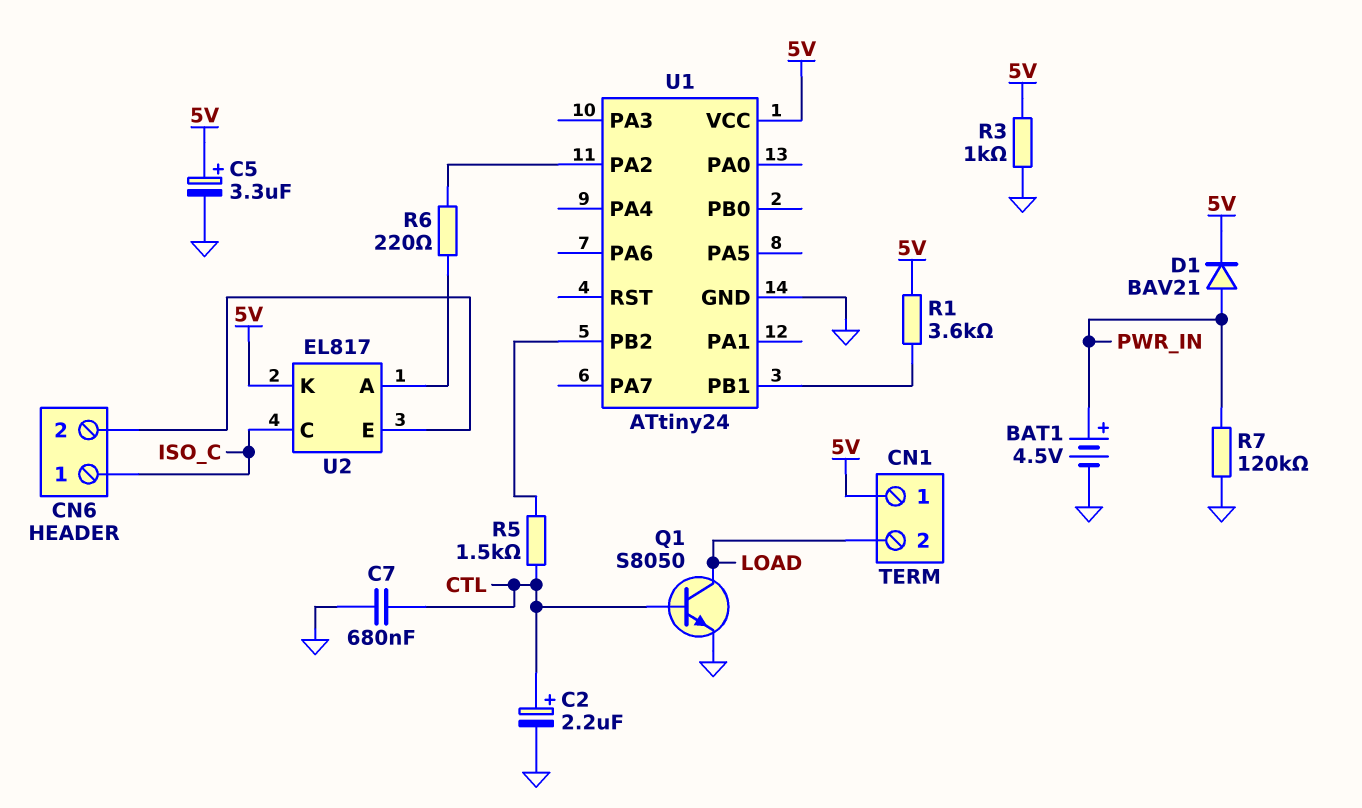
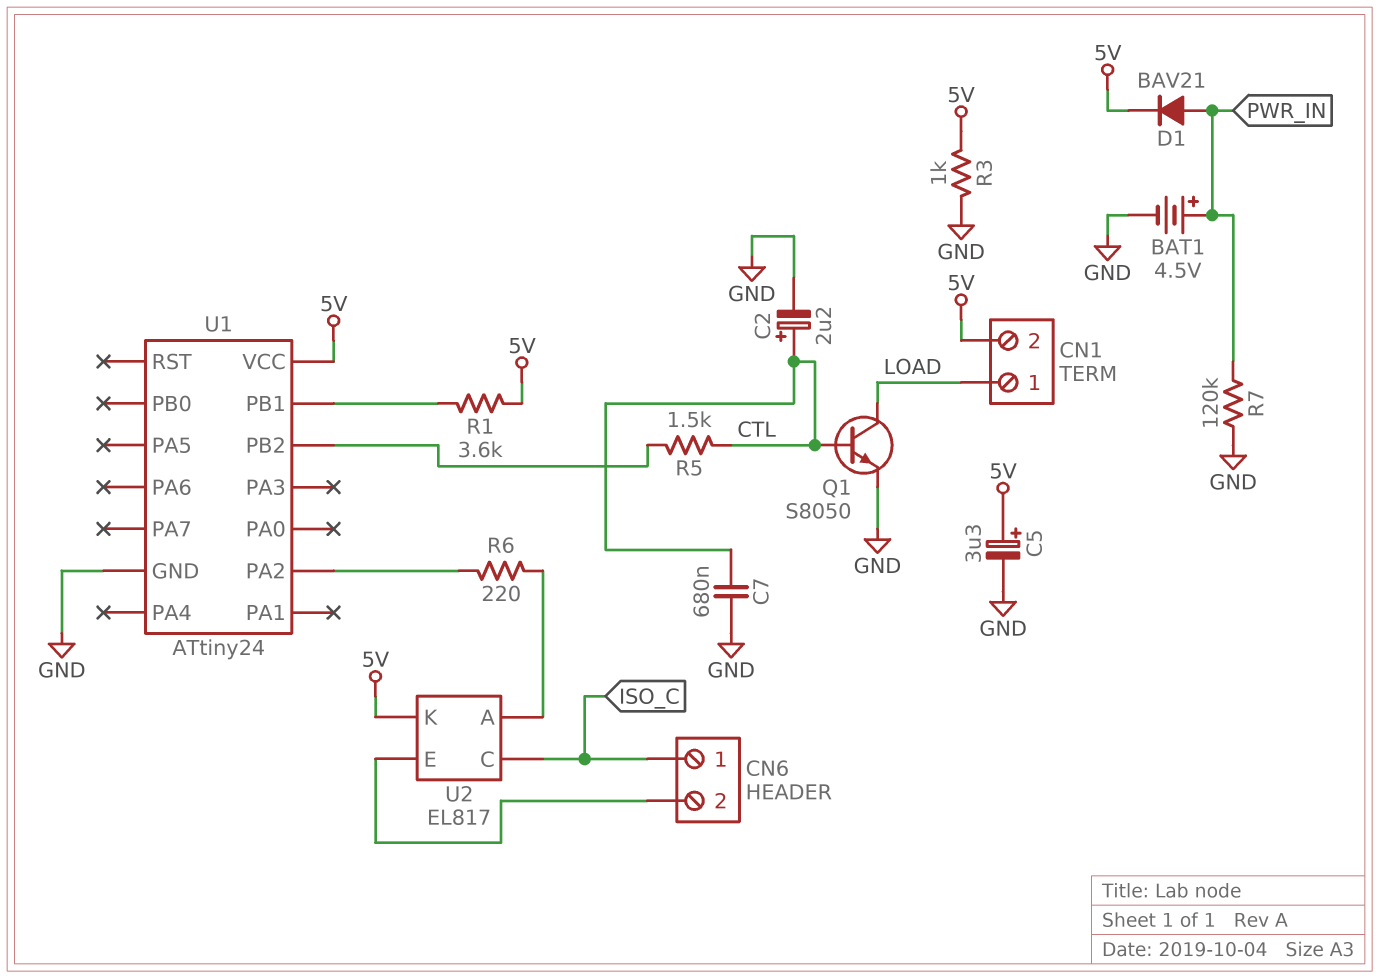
CN1 pin 1: 5V -> LOAD
CN1 pin 2: LOAD -> 5V

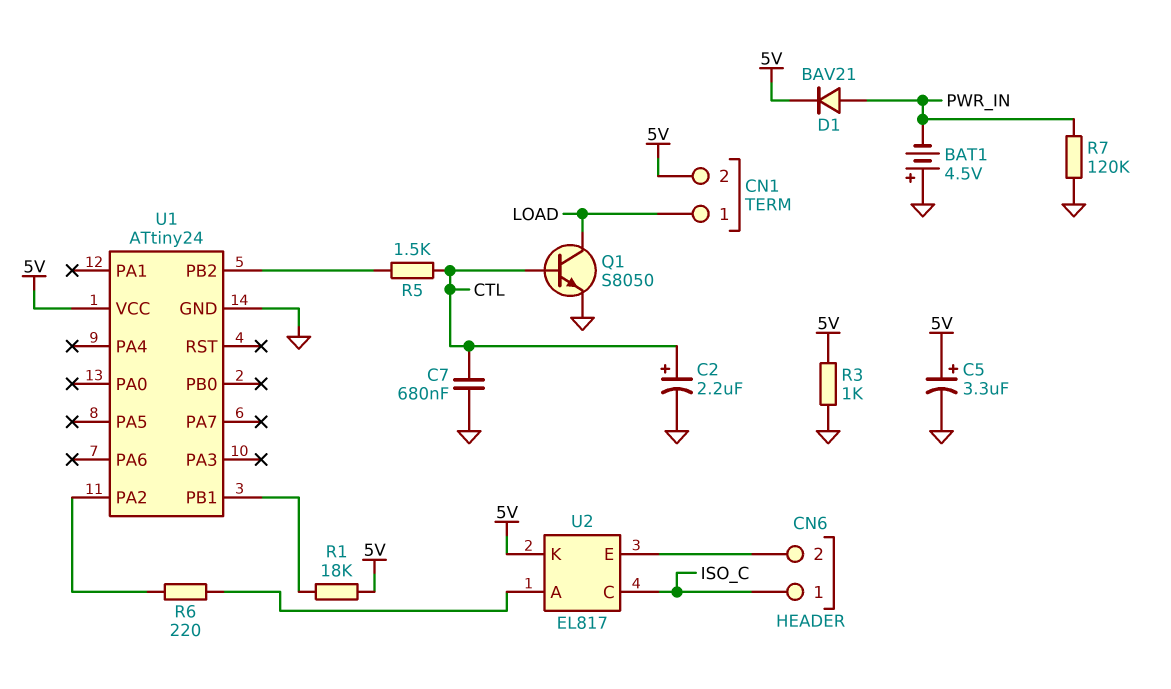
BAT1: 4.5V (plus PWR_IN, minus GND) -> 4.5V (plus GND, minus PWR_IN)
R1: 3.6k (5V, U1/PB1) -> 18k (5V, U1/PB1)

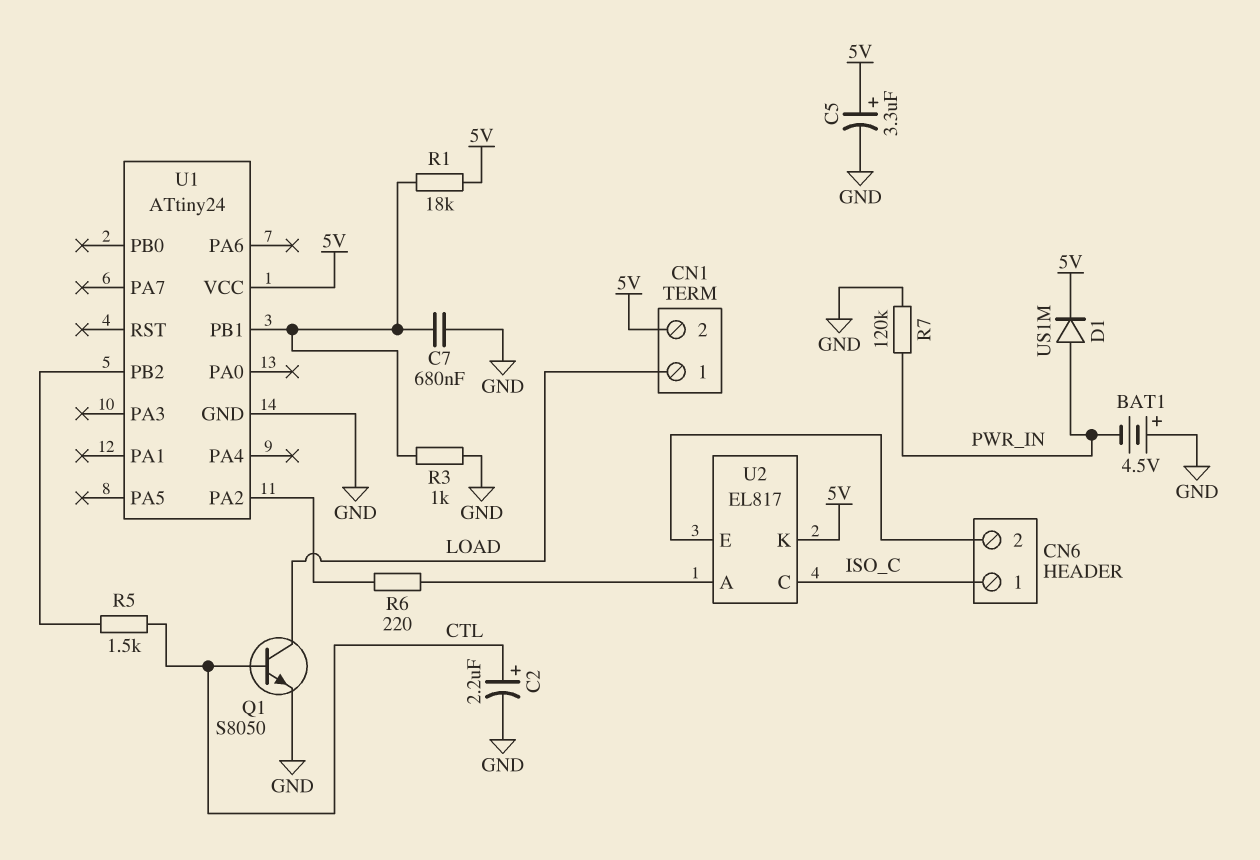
C7: 680nF (CTL, GND) -> 680nF (GND, U1/PB1)
D1: diode BAV21 (A PWR_IN, K 5V) -> diode US1M (A PWR_IN, K 5V)
R3: 1k (5V, GND) -> 1k (GND, U1/PB1)

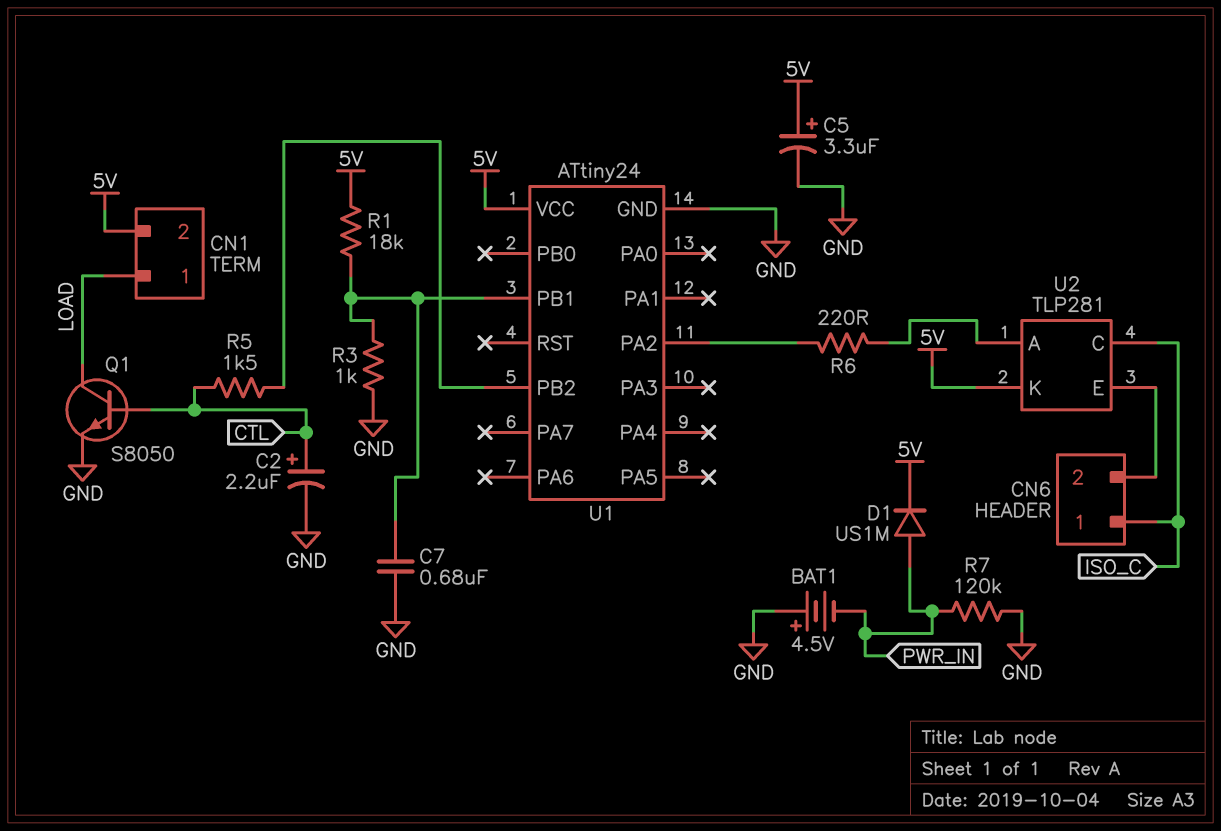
U2: EL817 -> TLP281

